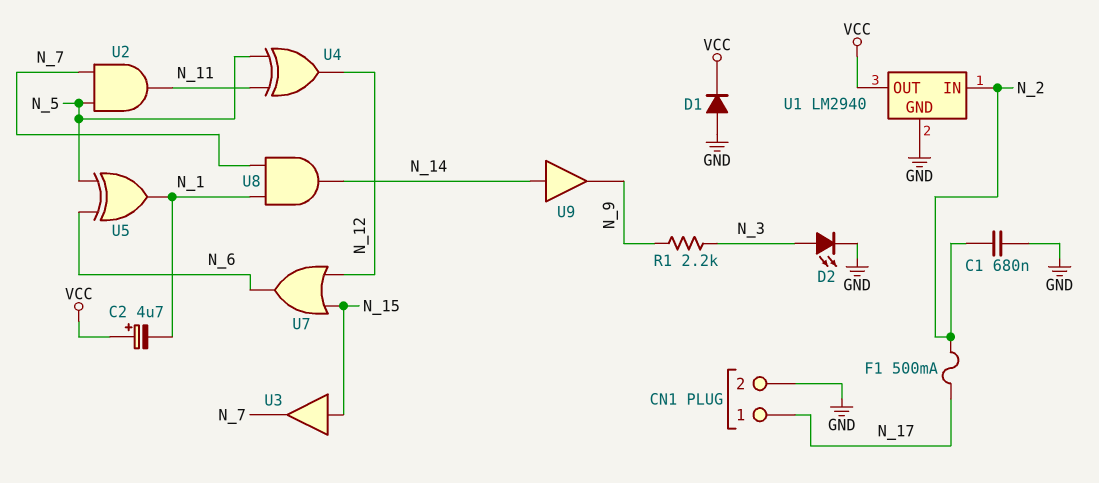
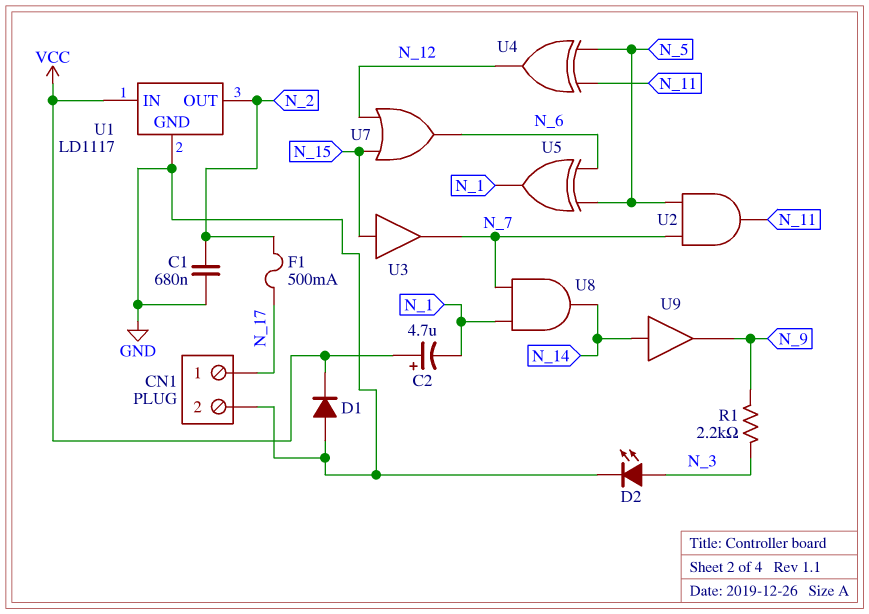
U1: LM2940 -> LD1117
U1 pin IN: N_2 -> VCC
U1 pin OUT: VCC -> N_2

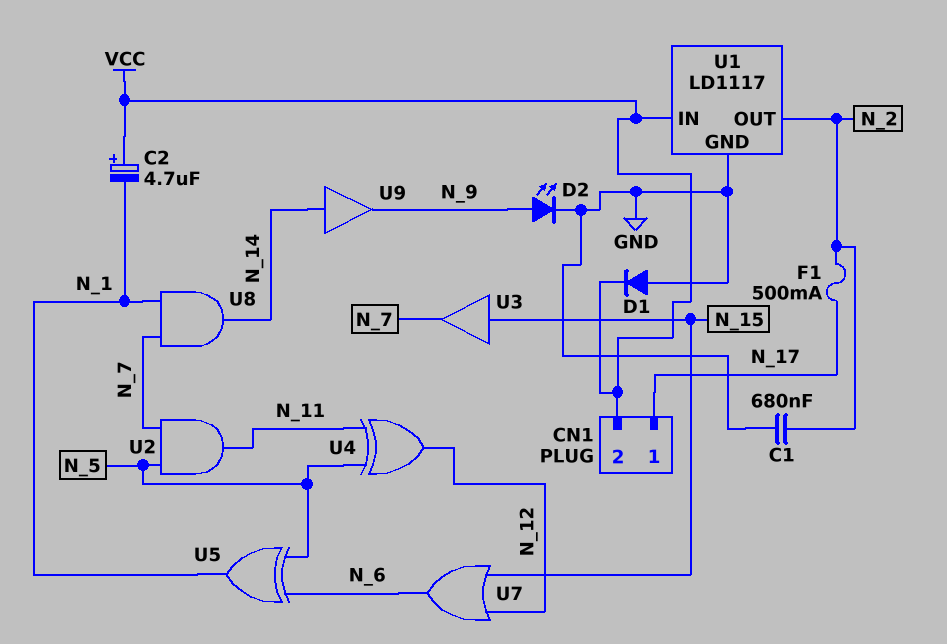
CN1 pin 2: GND -> VCC
D2: LED (A N_3, K GND) -> LED (A N_9, K GND)
R1: 2.2k (N_3, N_9) -> none

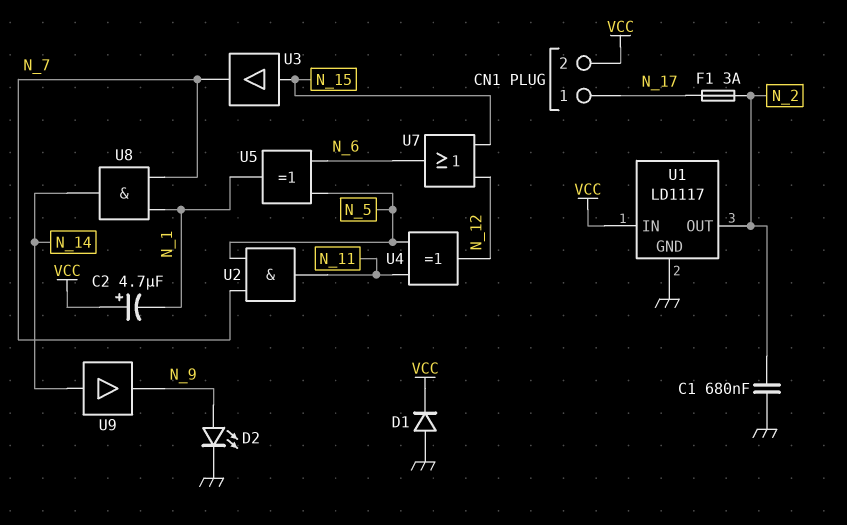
F1: 500mA (N_2, N_17) -> 3A (N_2, N_17)

